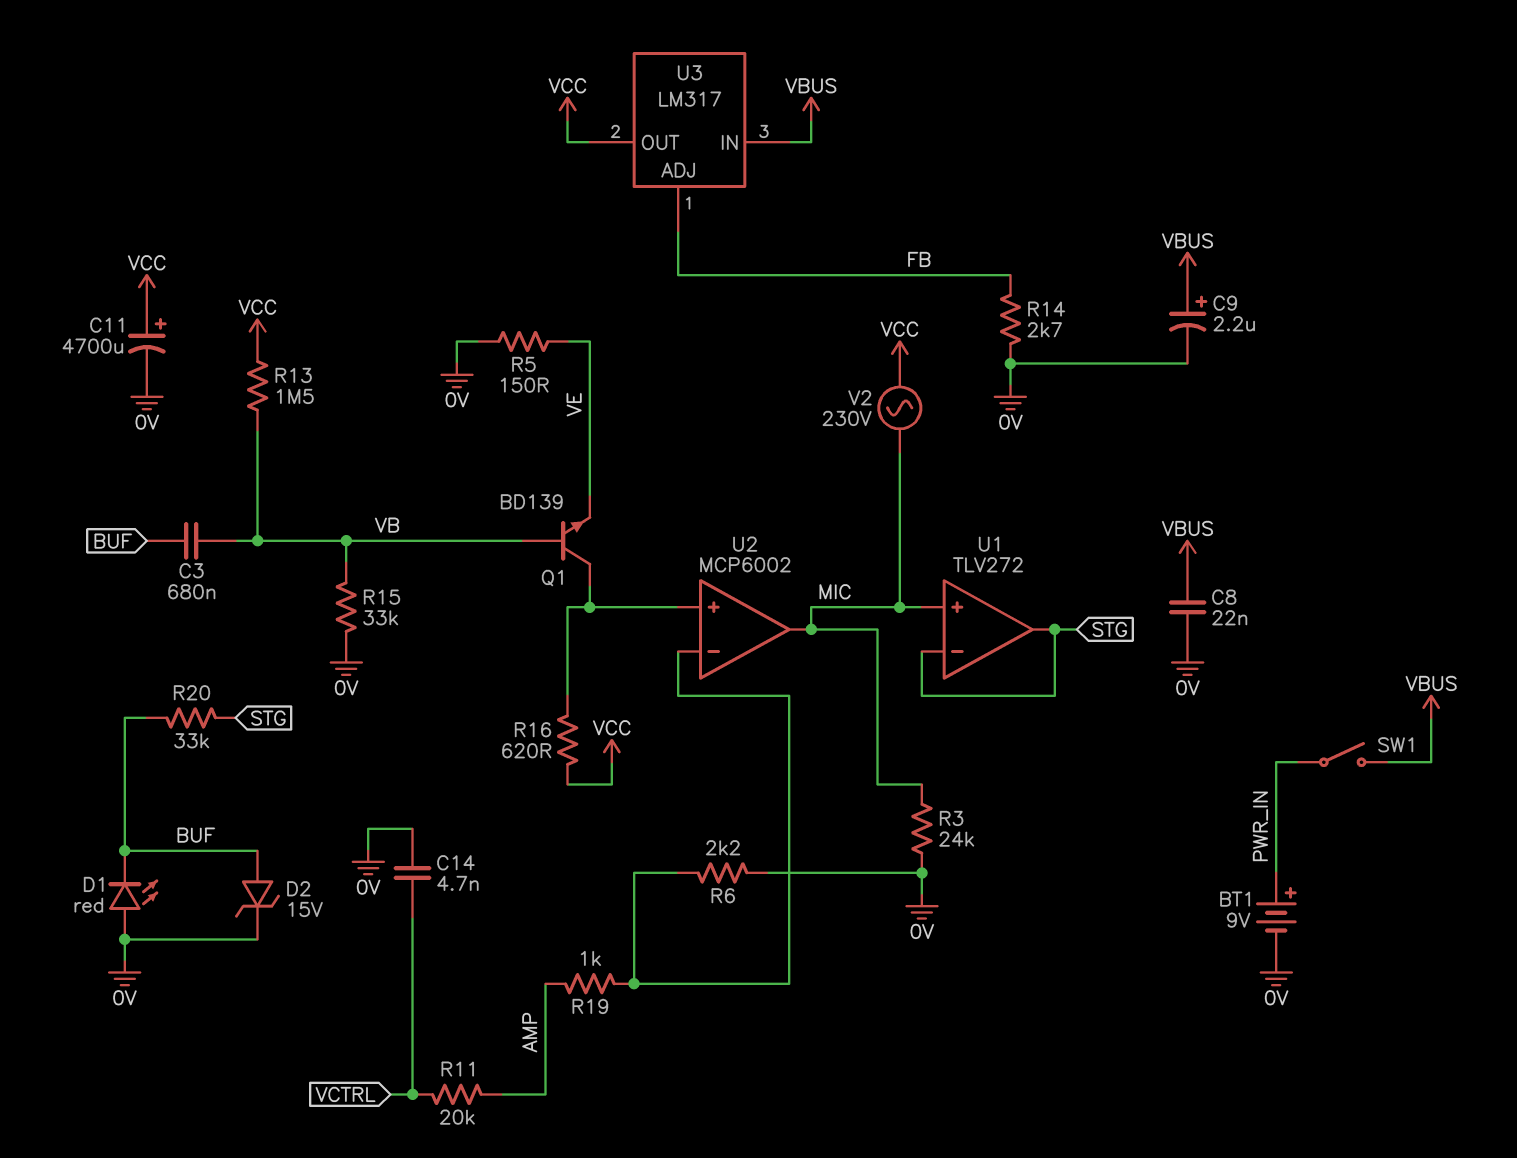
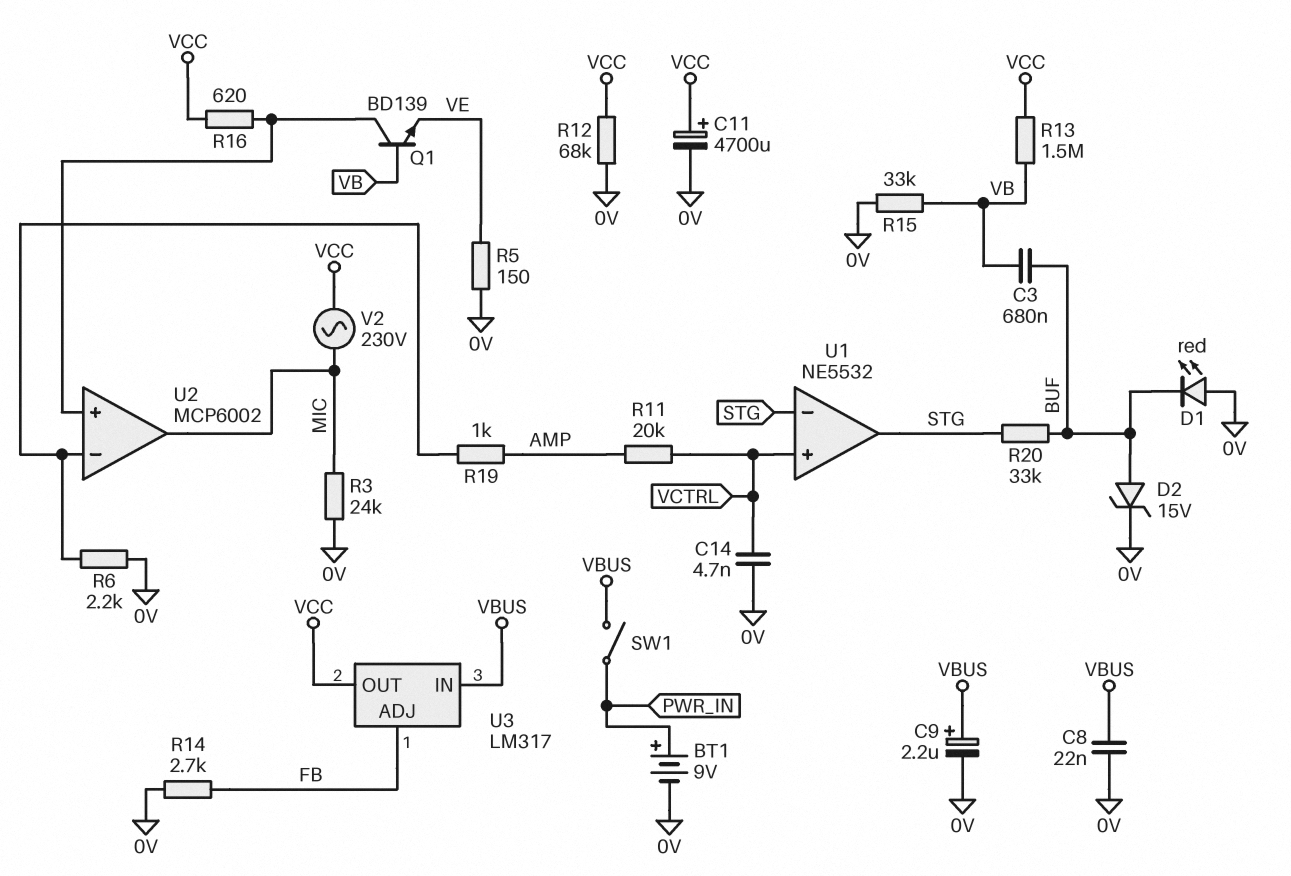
R12: none -> 68k (0V, VCC)
U1: TLV272 -> NE5532
U1 pin in+: MIC -> VCTRL

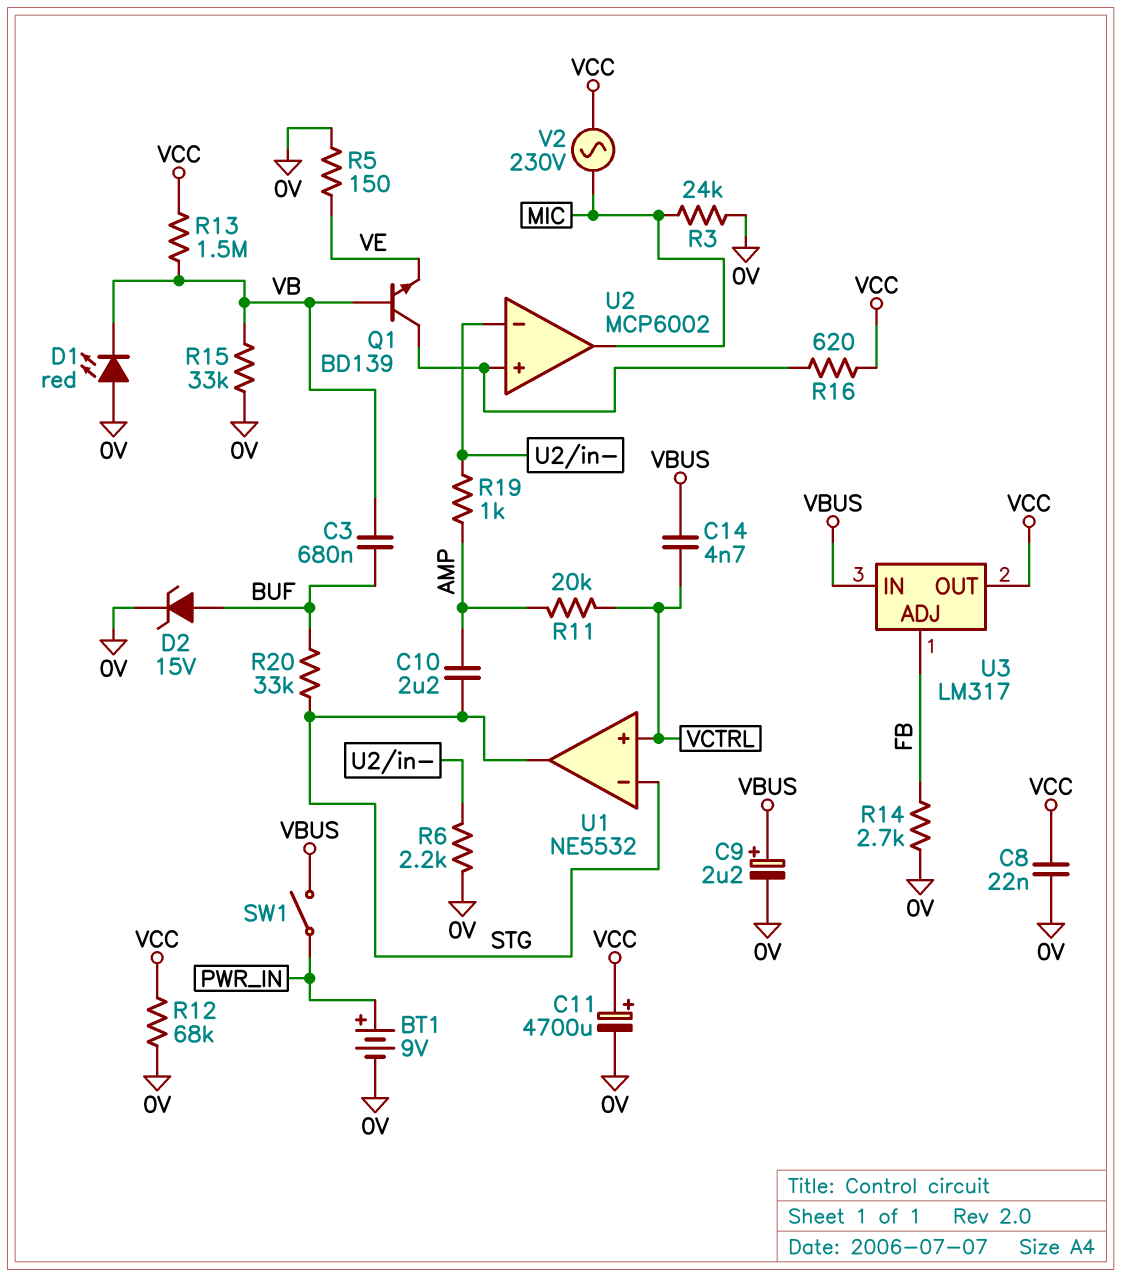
C8: 22nF (0V, VBUS) -> 22nF (0V, VCC)
C10: none -> 2.2uF (AMP, STG)
C14: 4.7nF (0V, VCTRL) -> 4.7nF (VBUS, VCTRL)
D1: LED red (A 0V, K BUF) -> LED red (A 0V, K VB)

